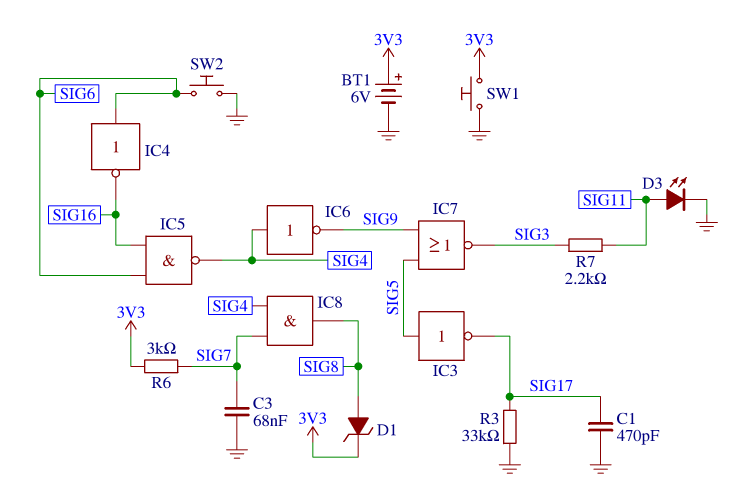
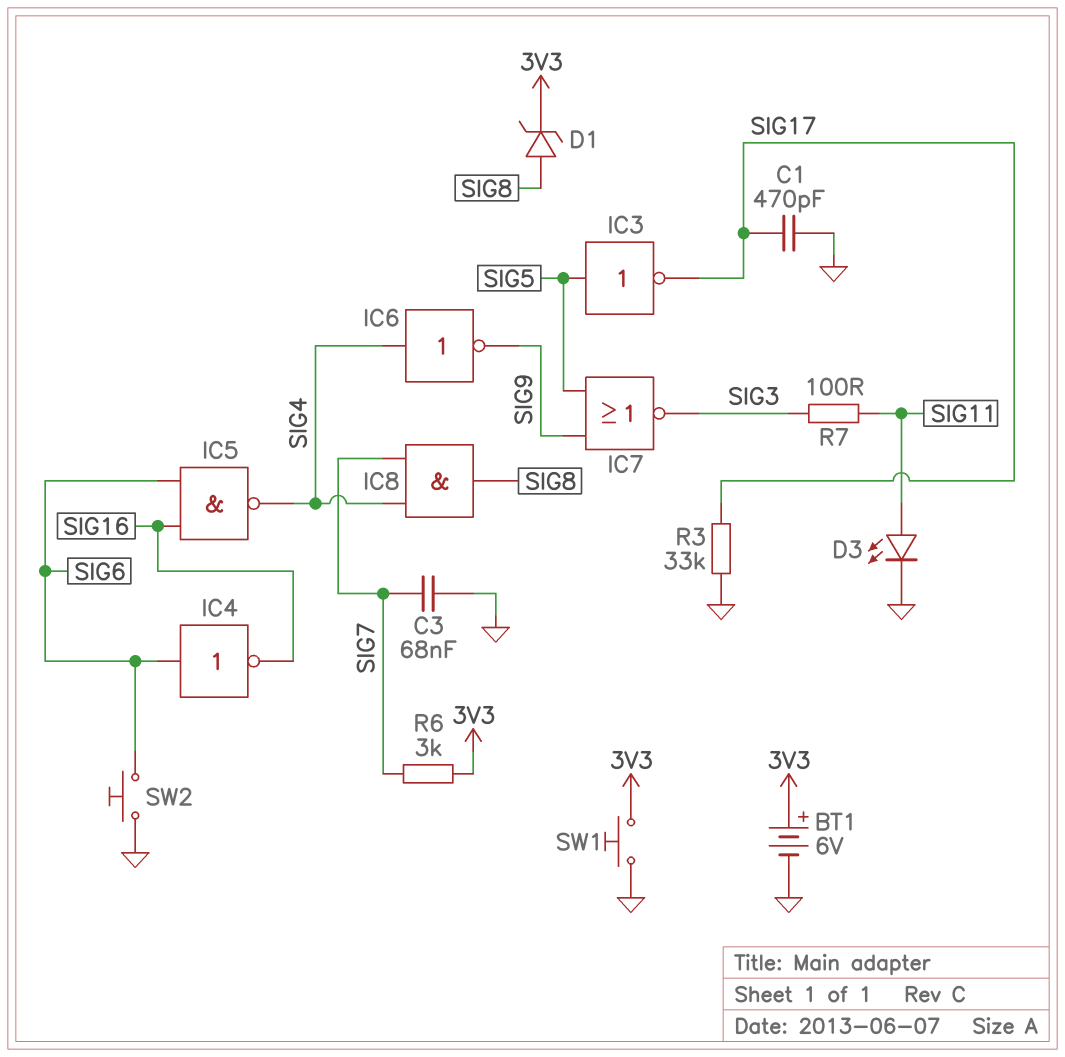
R7: 2.2k (SIG3, SIG11) -> 100 (SIG3, SIG11)

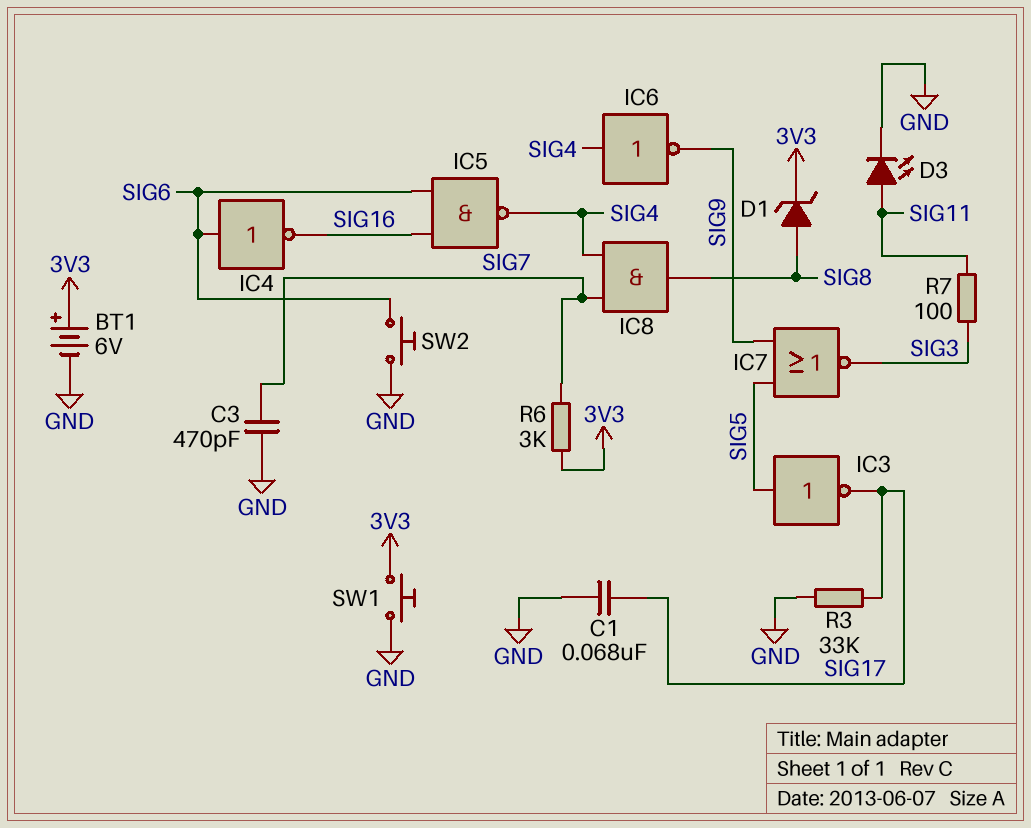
C1: 470pF (GND, SIG17) -> 68nF (GND, SIG17)
C3: 68nF (GND, SIG7) -> 470pF (GND, SIG7)

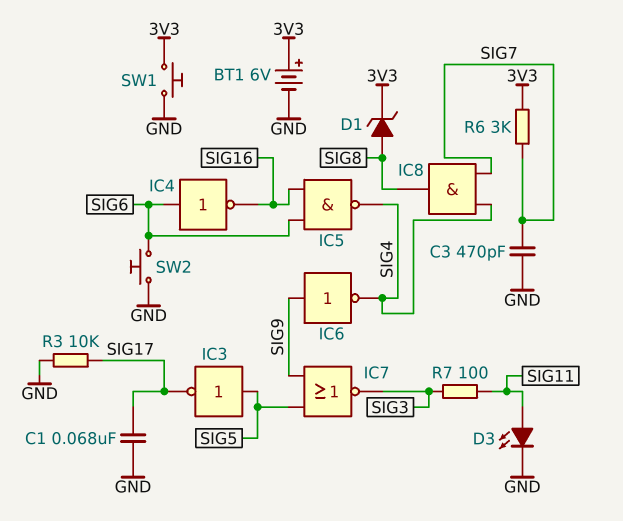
IC6: NOT (in SIG4, out SIG9) -> NOT (in SIG9, out SIG4)
R3: 33k (GND, SIG17) -> 10k (GND, SIG17)

